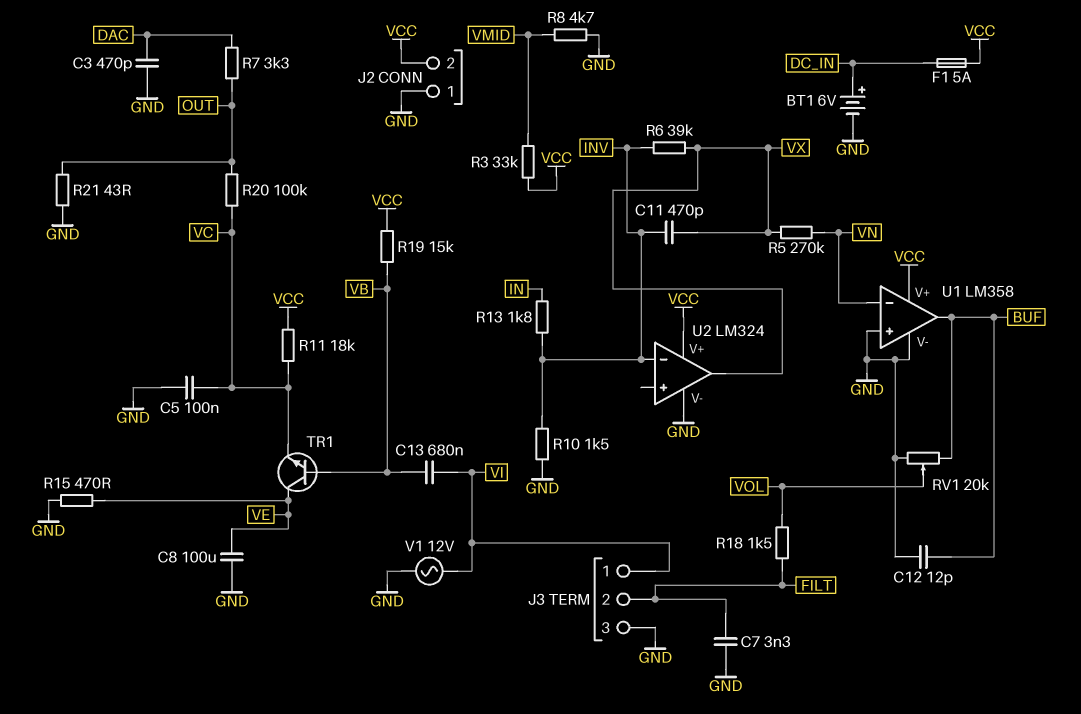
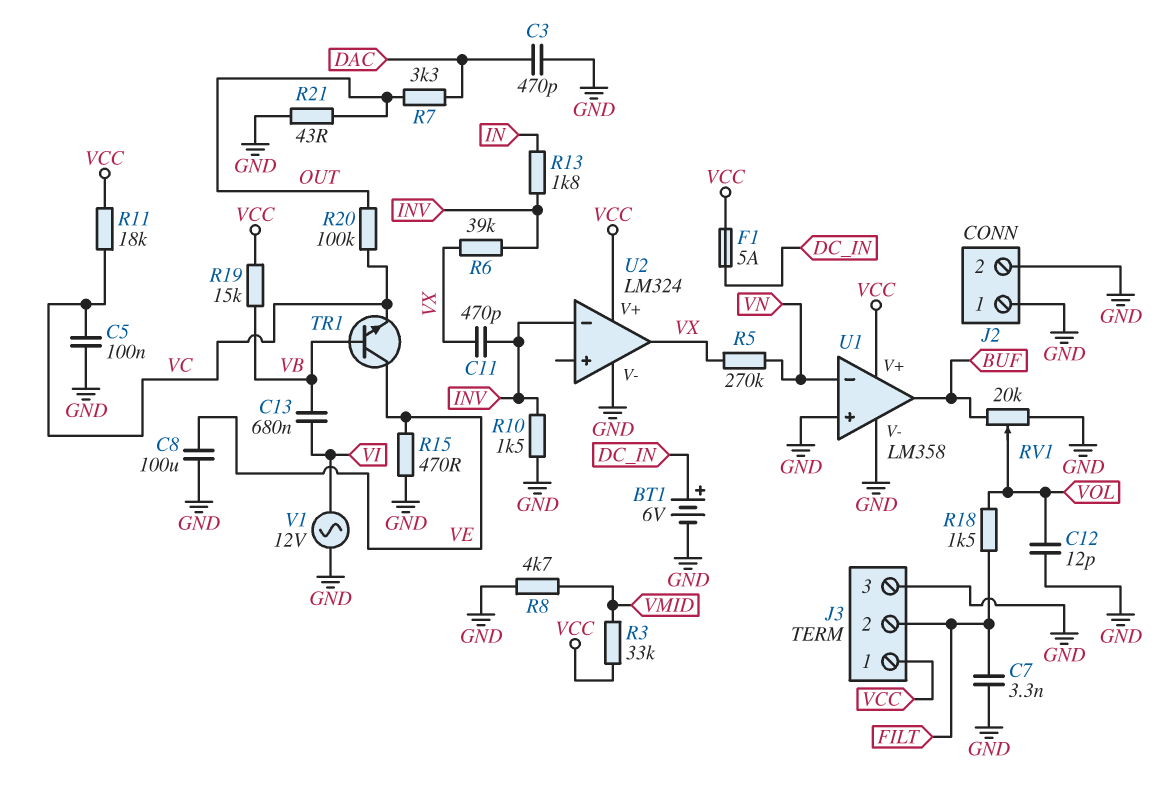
C12: 12pF (BUF, GND) -> 12pF (GND, VOL)
J2 pin 2: VCC -> GND
J3 pin 1: VI -> VCC

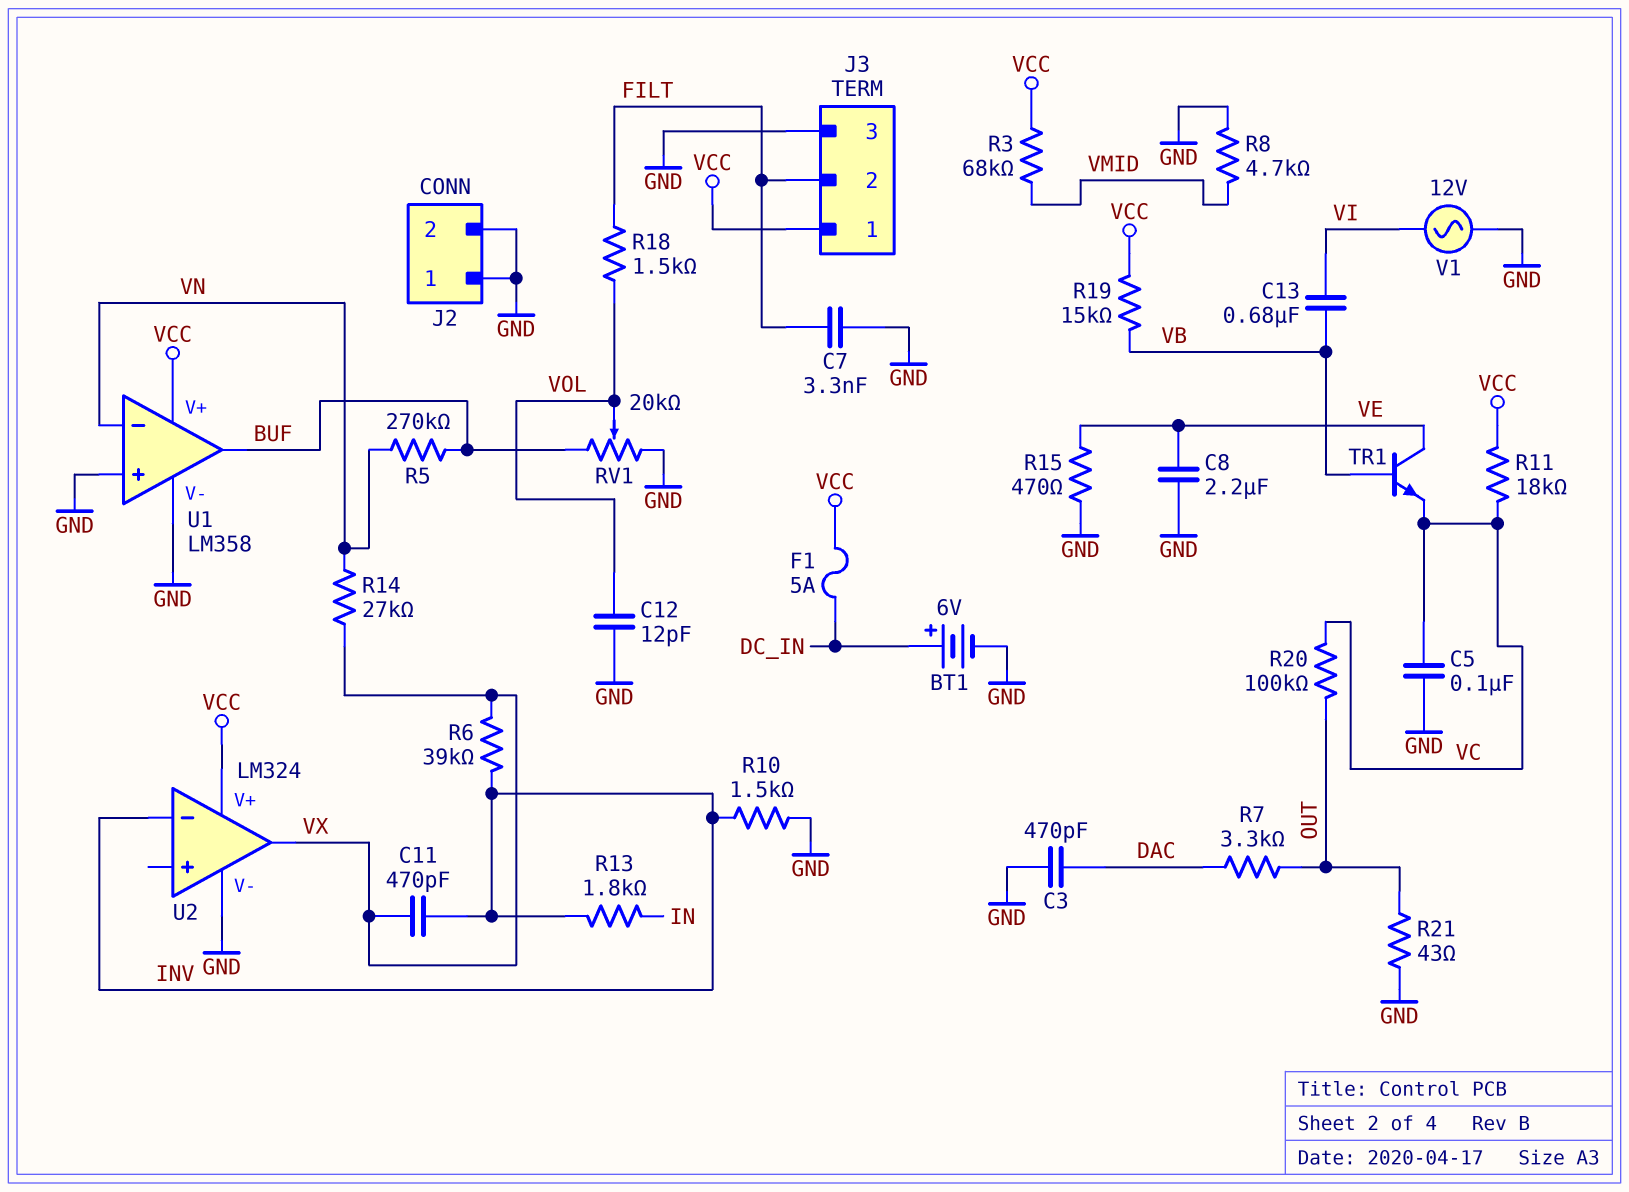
C8: 100uF (GND, VE) -> 2.2uF (GND, VE)
R3: 33k (VCC, VMID) -> 68k (VCC, VMID)
R5: 270k (VN, VX) -> 270k (BUF, VN)
R14: none -> 27k (VN, VX)

